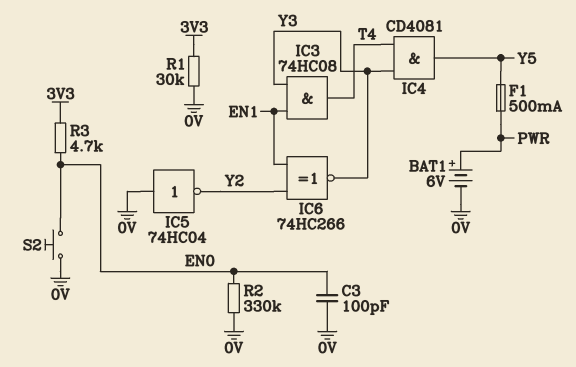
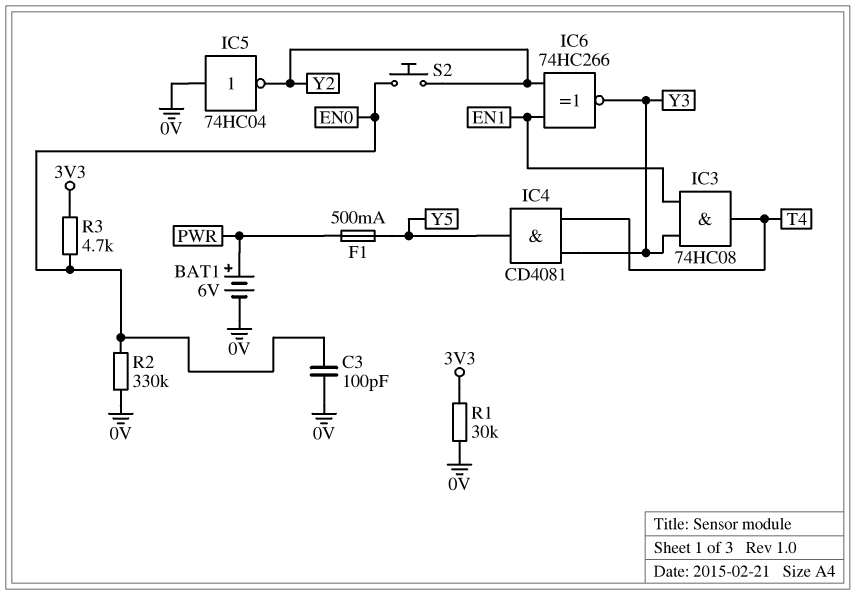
S2: button (0V, EN0) -> button (EN0, Y2)

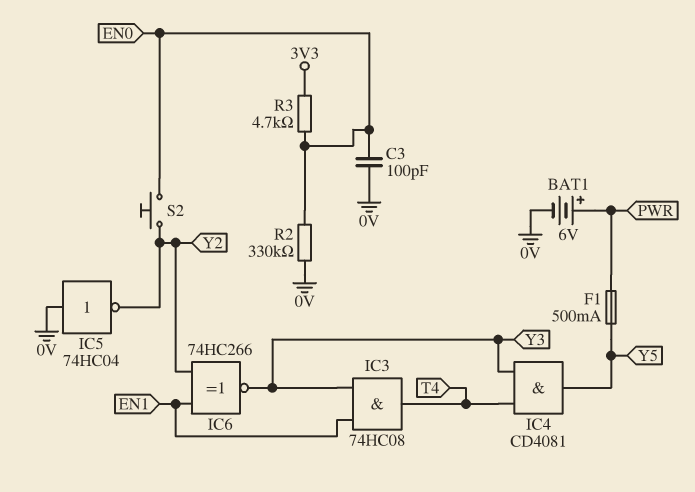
R1: 30k (0V, 3V3) -> none

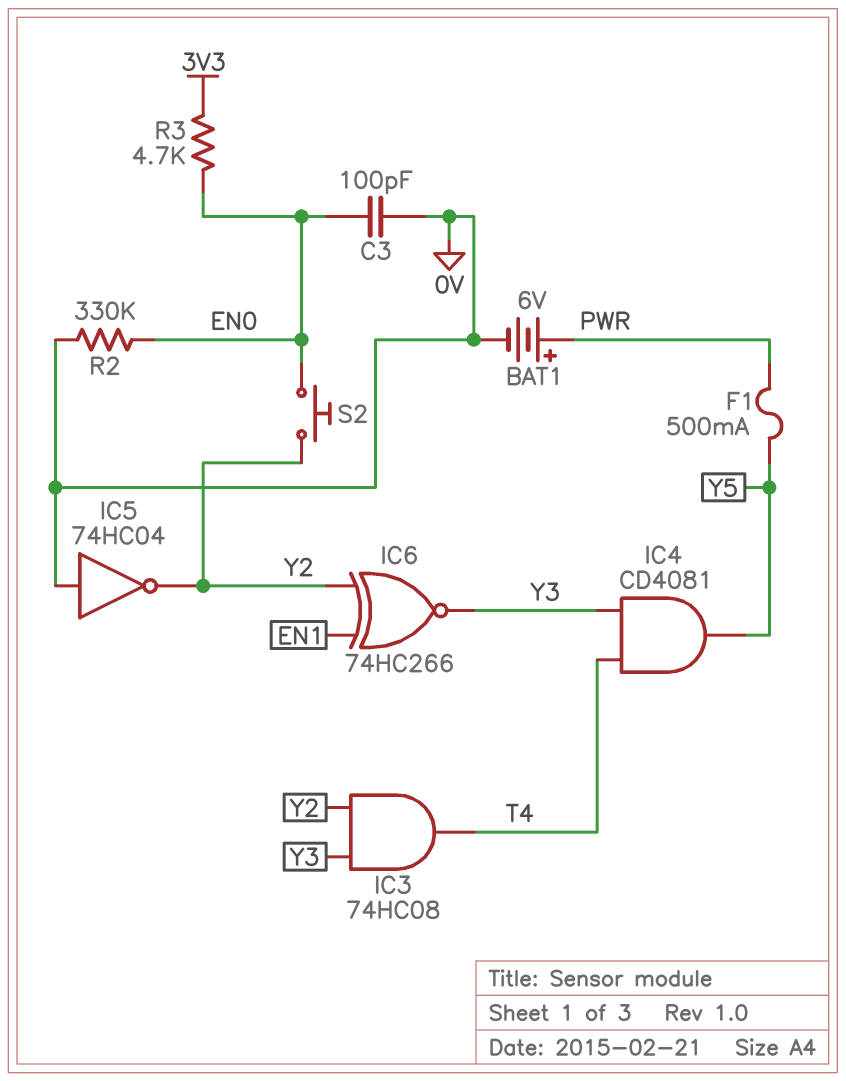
IC3: AND 74HC08 (in EN1, in Y3, out T4) -> AND 74HC08 (in Y2, in Y3, out T4)

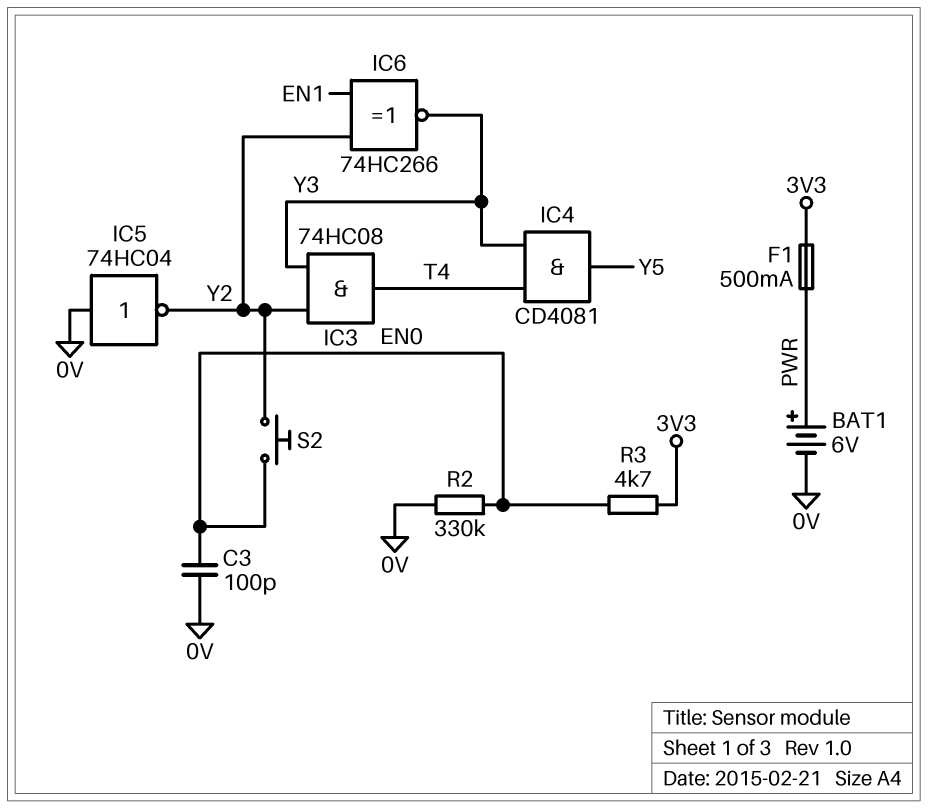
F1: 500mA (PWR, Y5) -> 500mA (3V3, PWR)

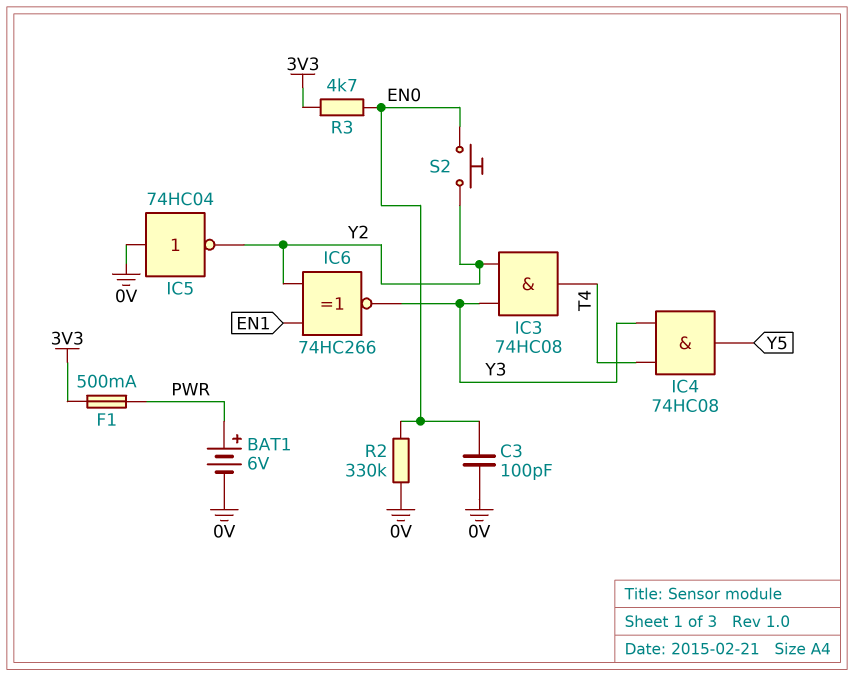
IC4: AND CD4081 (in T4, in Y3, out Y5) -> AND 74HC08 (in T4, in Y3, out Y5)

